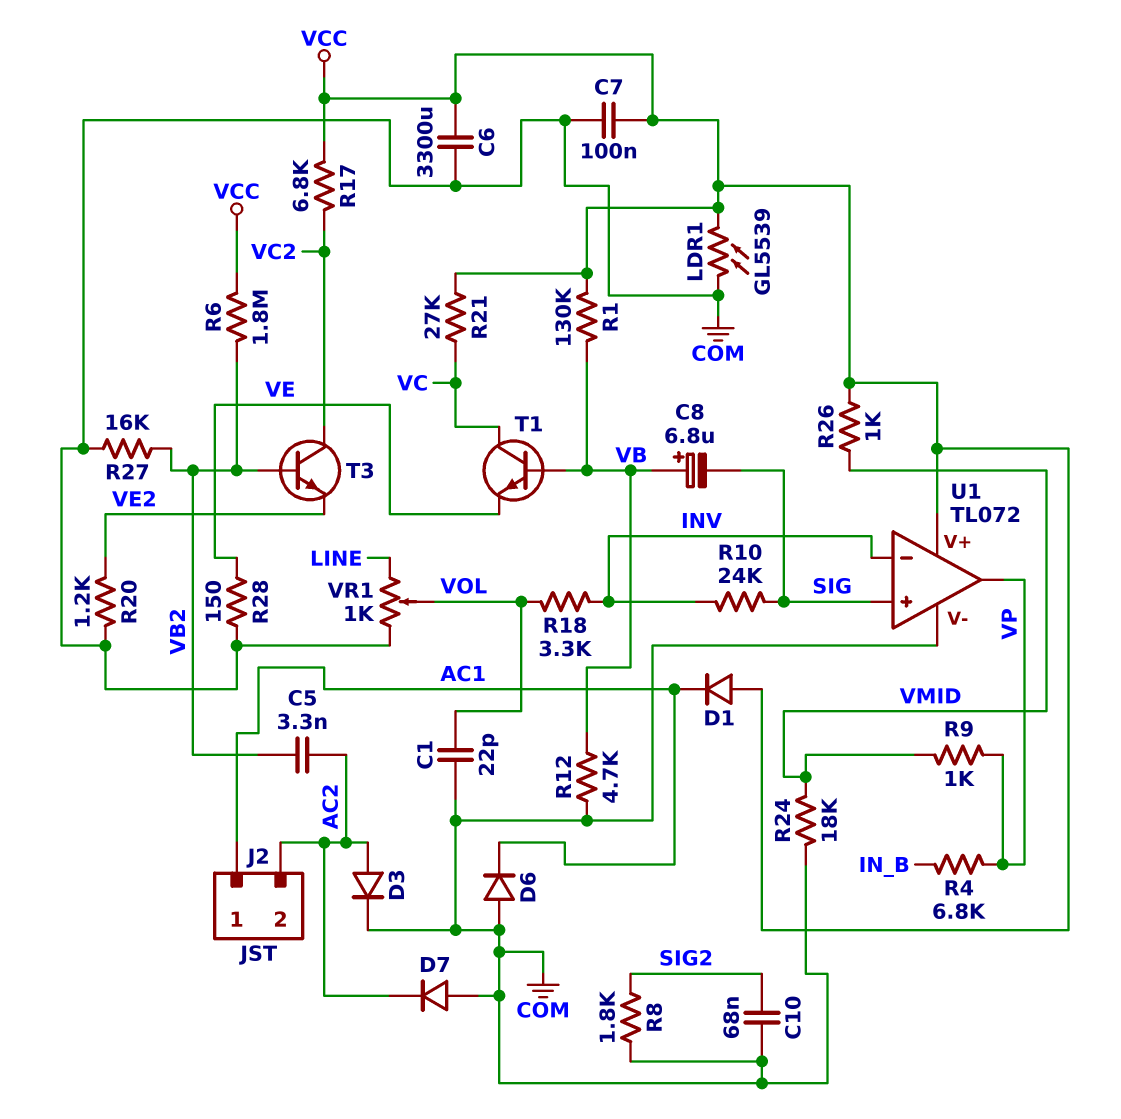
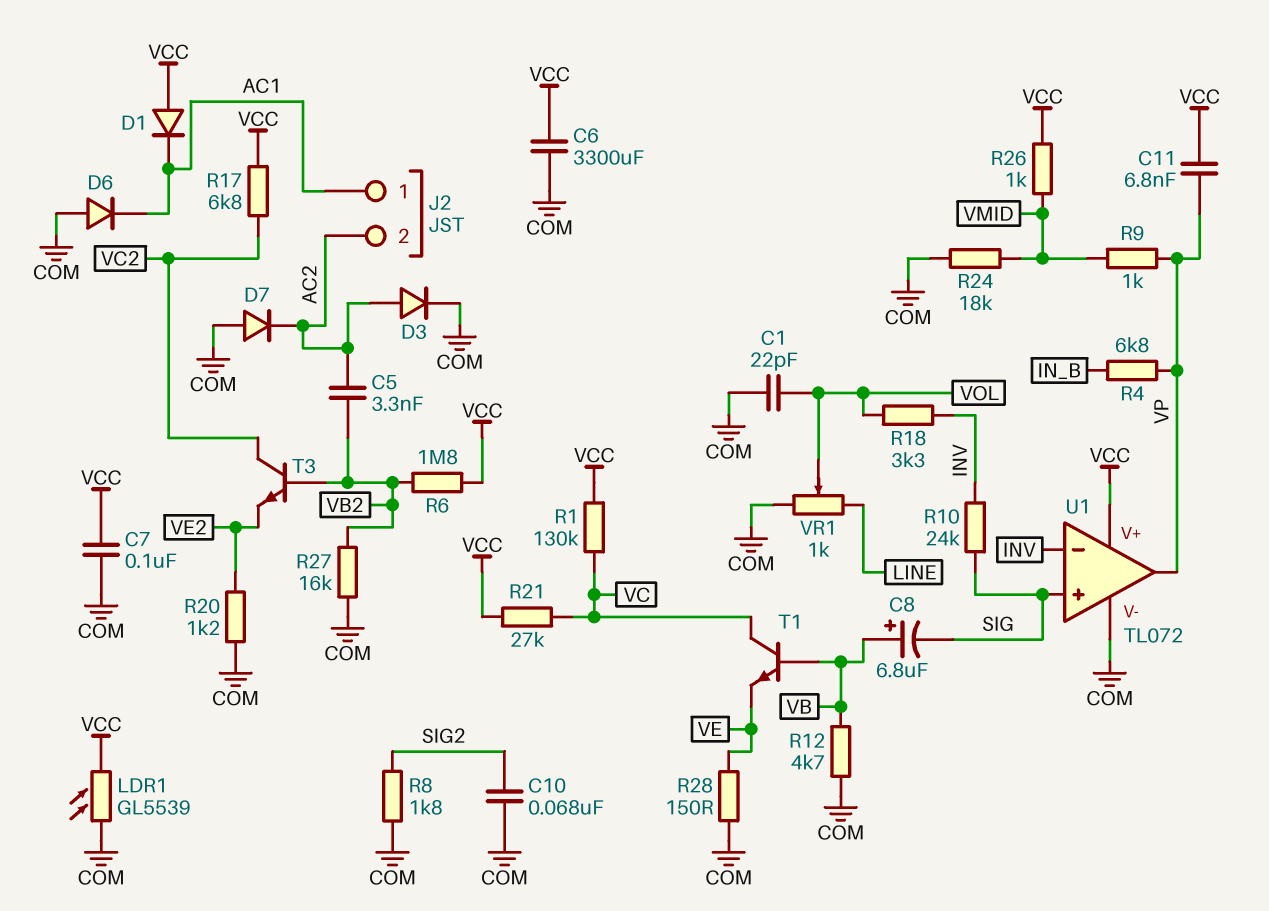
C11: none -> 6.8nF (VCC, VP)
R1: 130k (VB, VCC) -> 130k (VC, VCC)

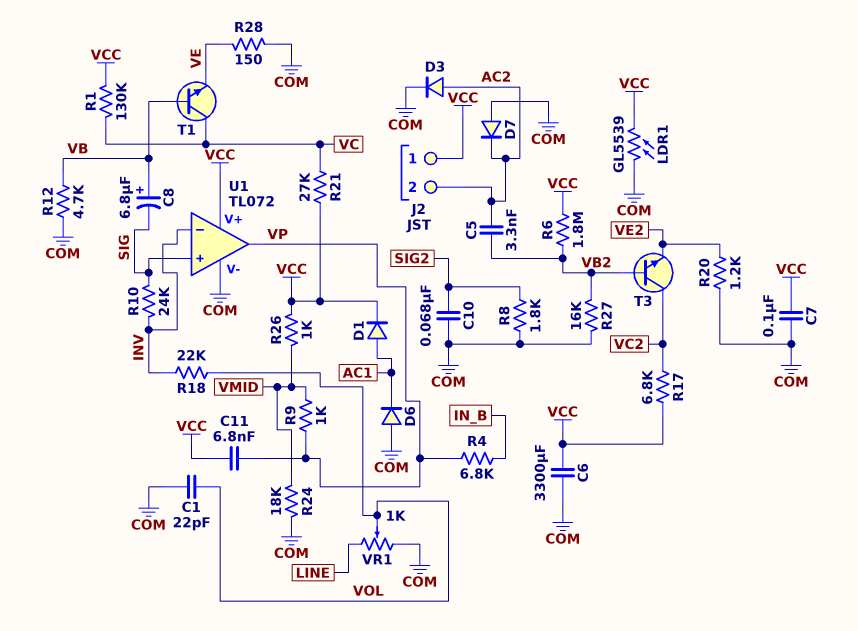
D1: diode (A VCC, K AC1) -> diode (A AC1, K VCC)
J2 pin 1: AC1 -> VCC
R18: 3.3k (INV, VOL) -> 22k (INV, VOL)

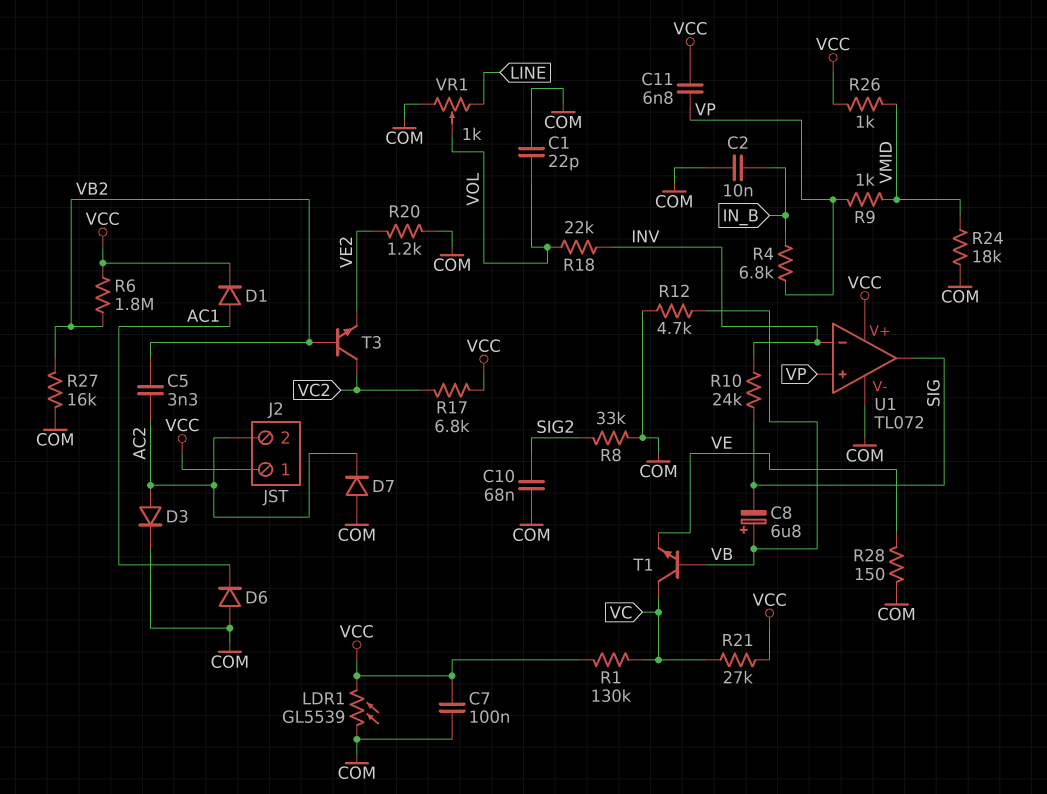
C2: none -> 10nF (COM, IN_B)
C6: 3300uF (COM, VCC) -> none
R8: 1.8k (COM, SIG2) -> 33k (COM, SIG2)
U1 pin in+: SIG -> VP
U1 pin out: VP -> SIG

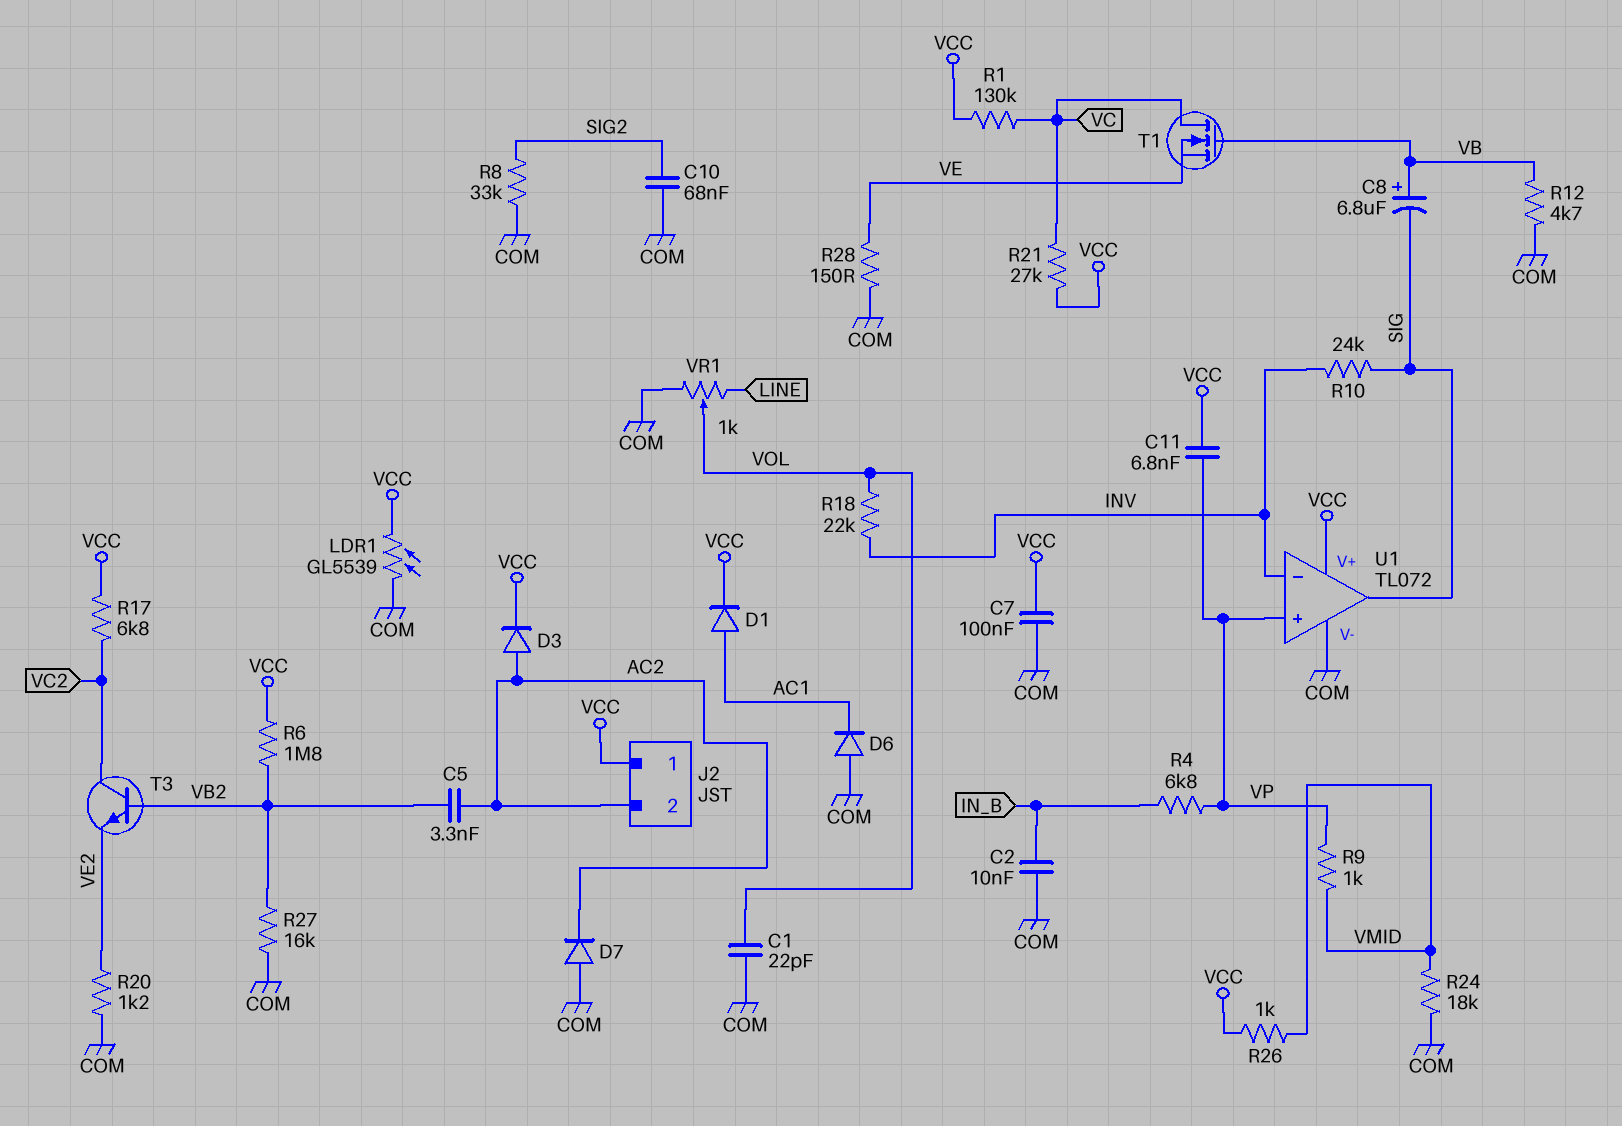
D3: diode (A AC2, K COM) -> diode (A AC2, K VCC)
T1: NPN (B VB, C VC, E VE) -> NMOS (G VB, D VC, S VE)

